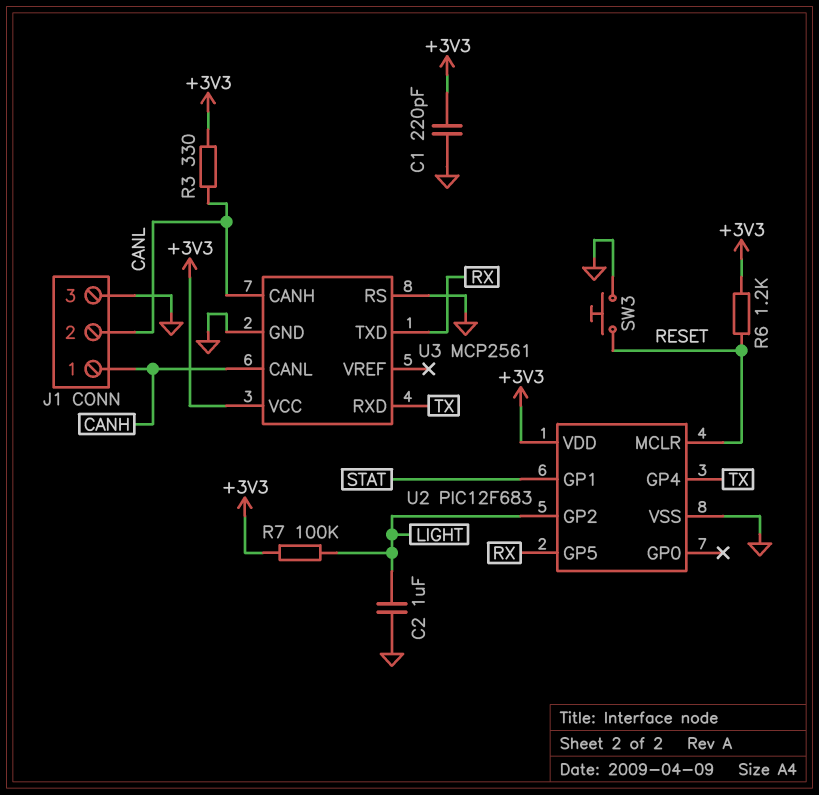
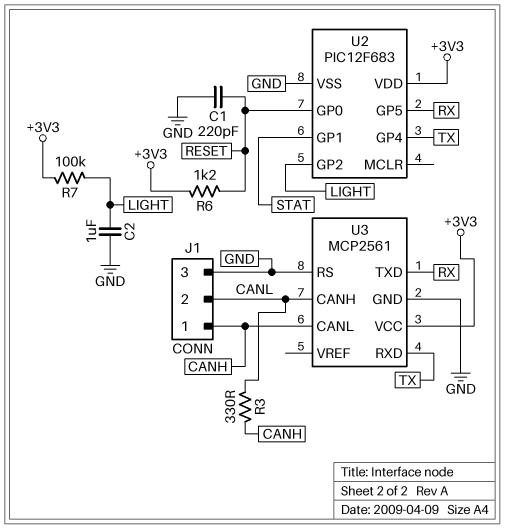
C1: 220pF (+3V3, GND) -> 220pF (GND, RESET)
R3: 330 (+3V3, CANL) -> 330 (CANH, CANL)
SW3: button (GND, RESET) -> none
U2 pin GP0: none -> RESET
U2 pin MCLR: RESET -> none

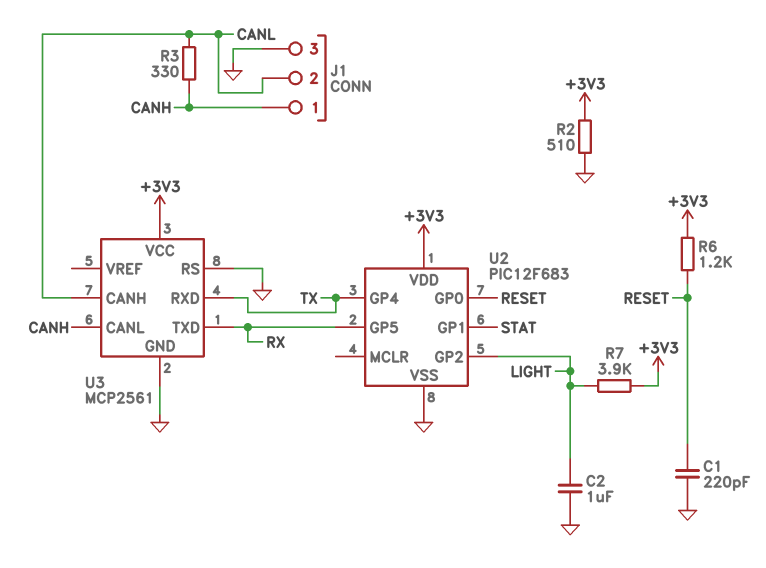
R2: none -> 510 (+3V3, GND)
R7: 100k (+3V3, LIGHT) -> 3.9k (+3V3, LIGHT)

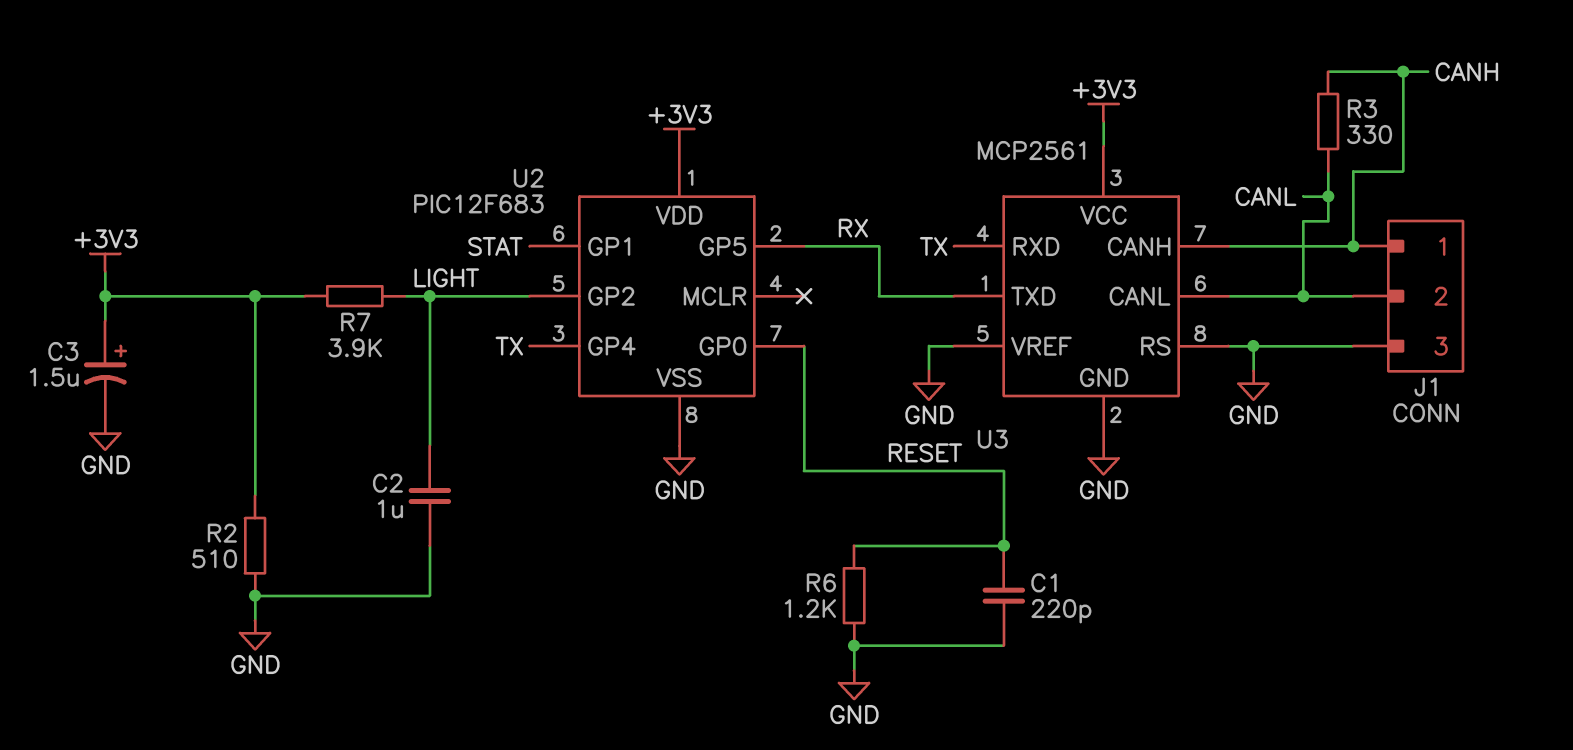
C3: none -> 1.5uF (plus +3V3, minus GND)
R6: 1.2k (+3V3, RESET) -> 1.2k (GND, RESET)
U3 pin CANH: CANL -> CANH
U3 pin CANL: CANH -> CANL
U3 pin VREF: none -> GND

